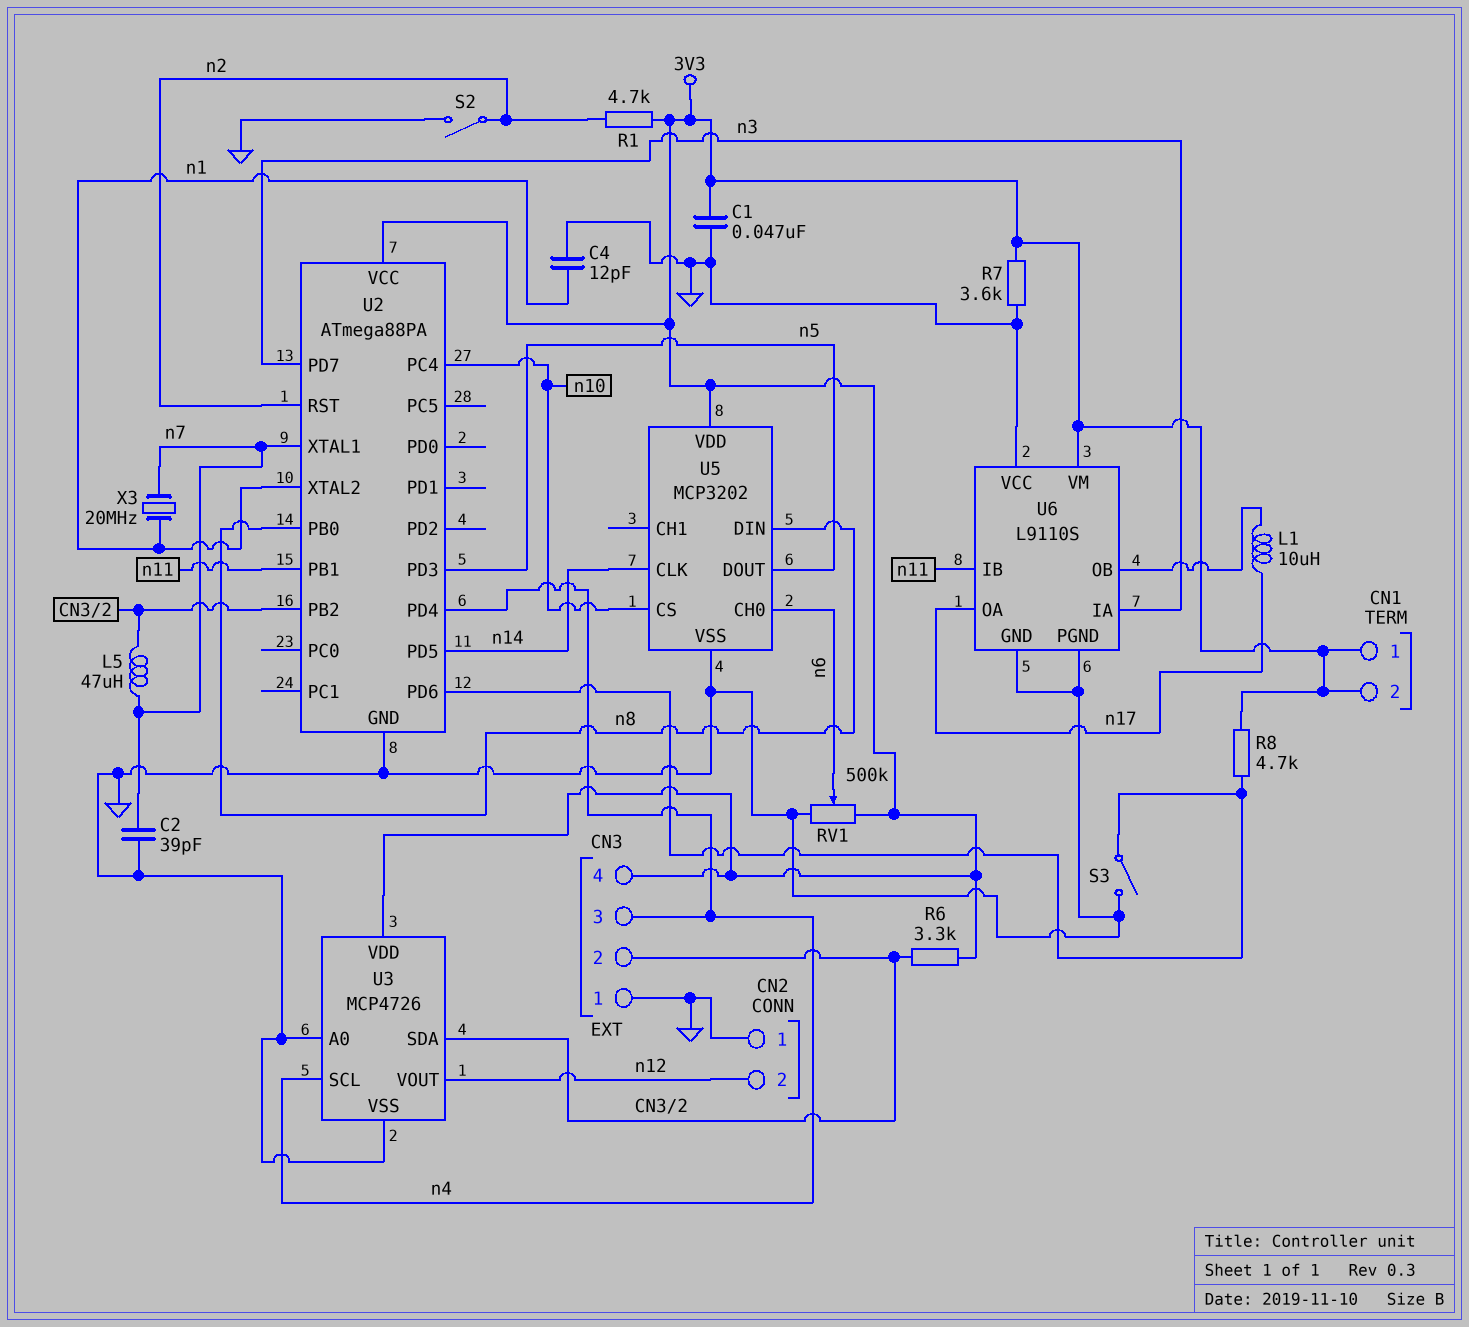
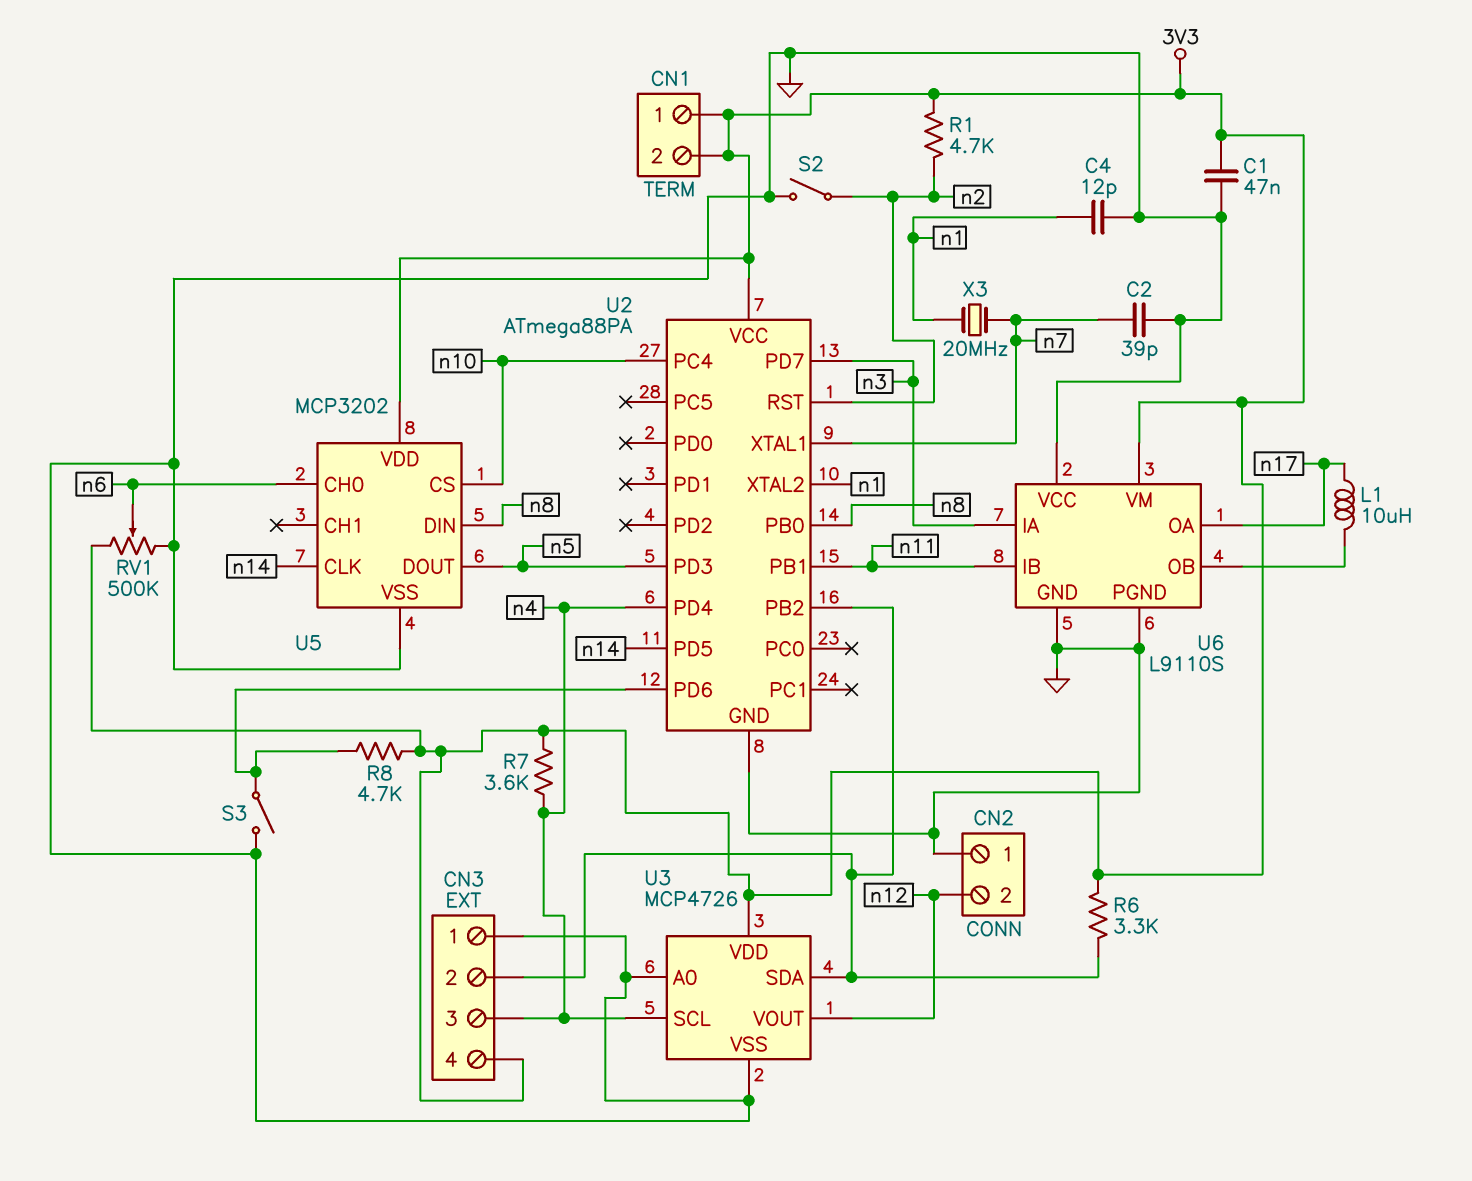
L5: 47uH (CN3/2, n7) -> none
R7: 3.6k (3V3, GND) -> 3.6k (3V3, n4)

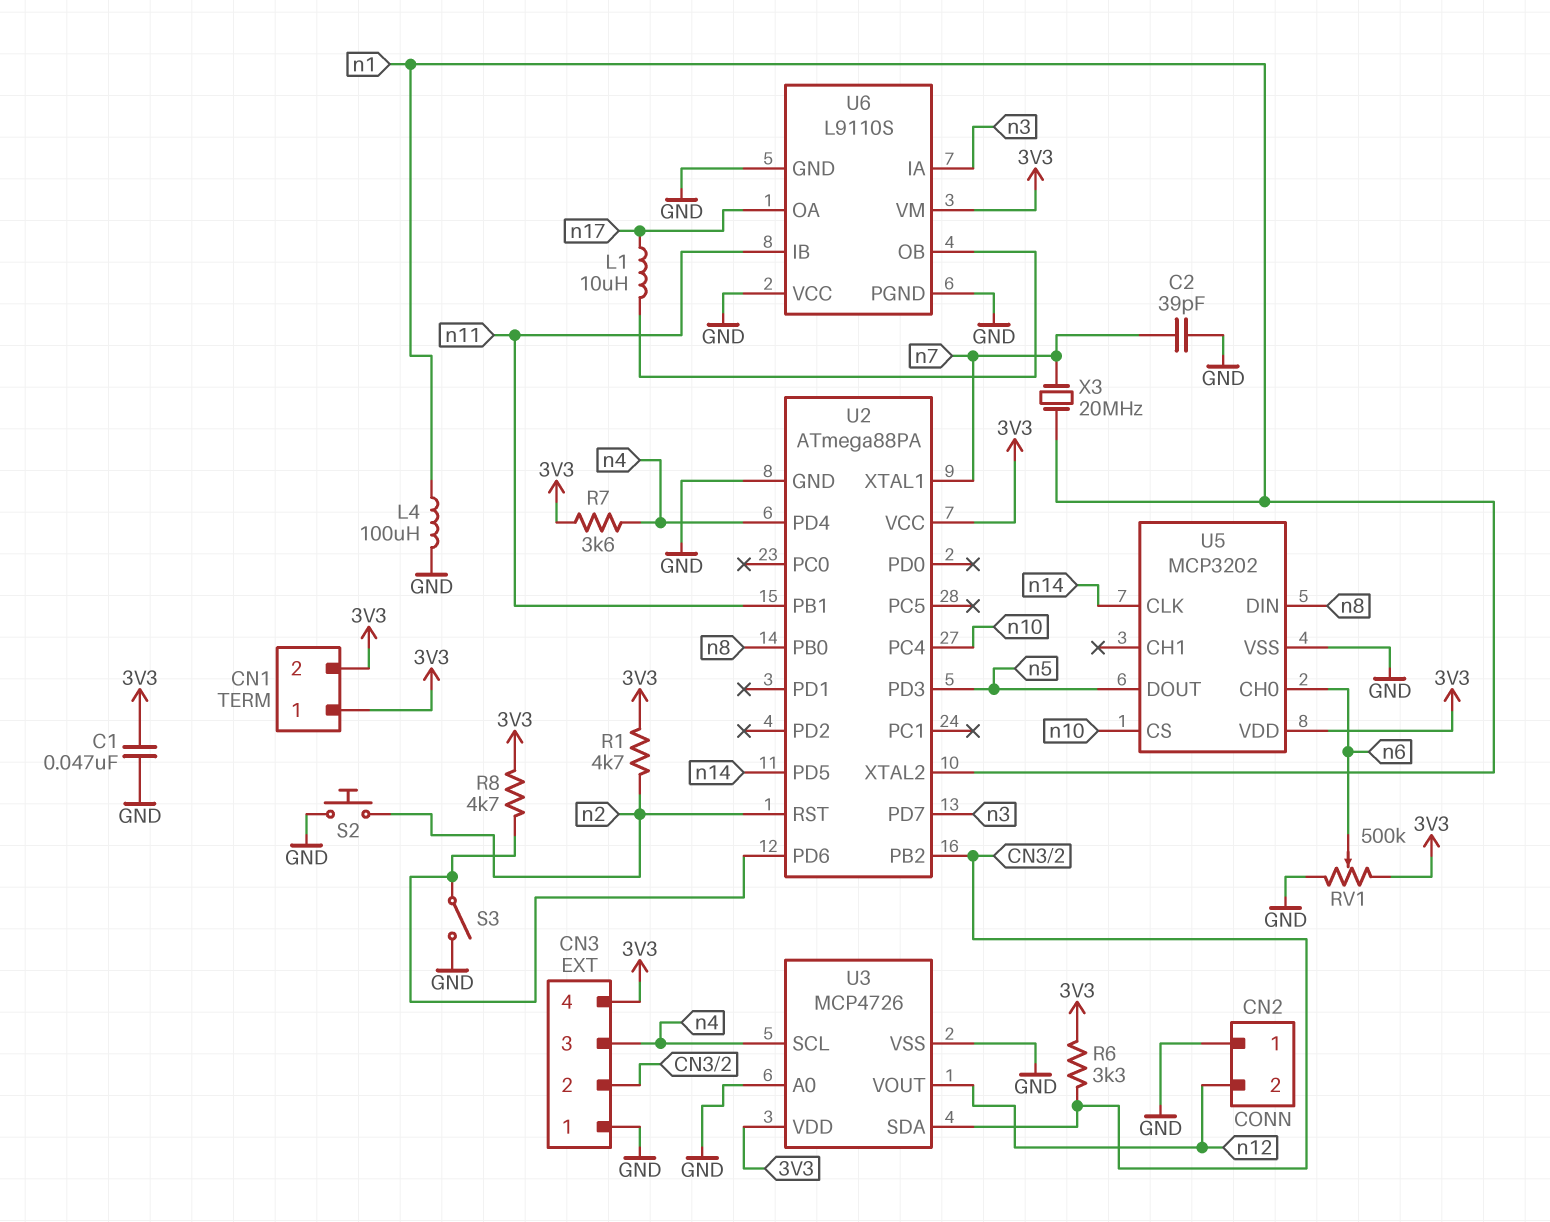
C4: 12pF (GND, n1) -> none
L4: none -> 100uH (GND, n1)
S2: switch (GND, n2) -> button (GND, n2)

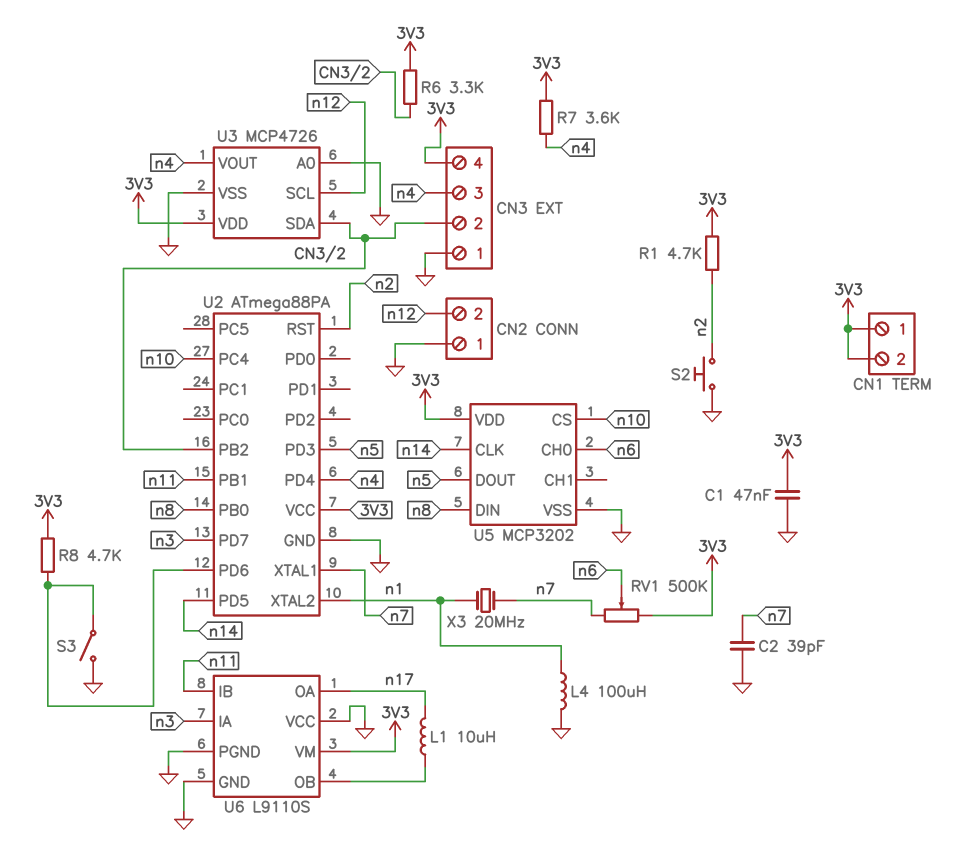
RV1: 500k (3V3, GND, wiper n6) -> 500k (3V3, n7, wiper n6)
U3 pin SCL: n4 -> n12
U3 pin VOUT: n12 -> n4

